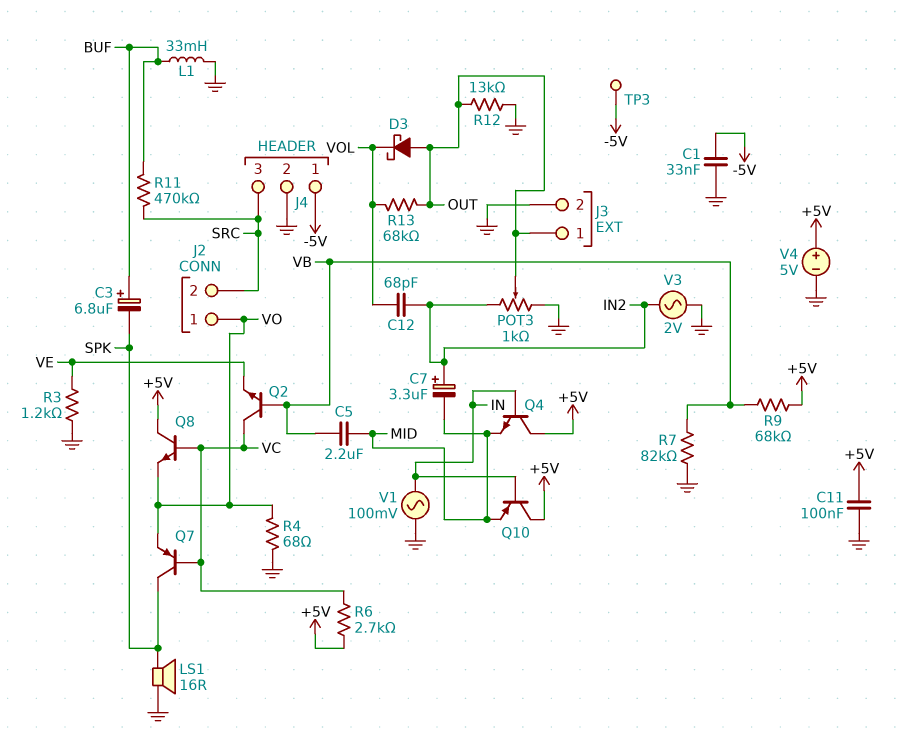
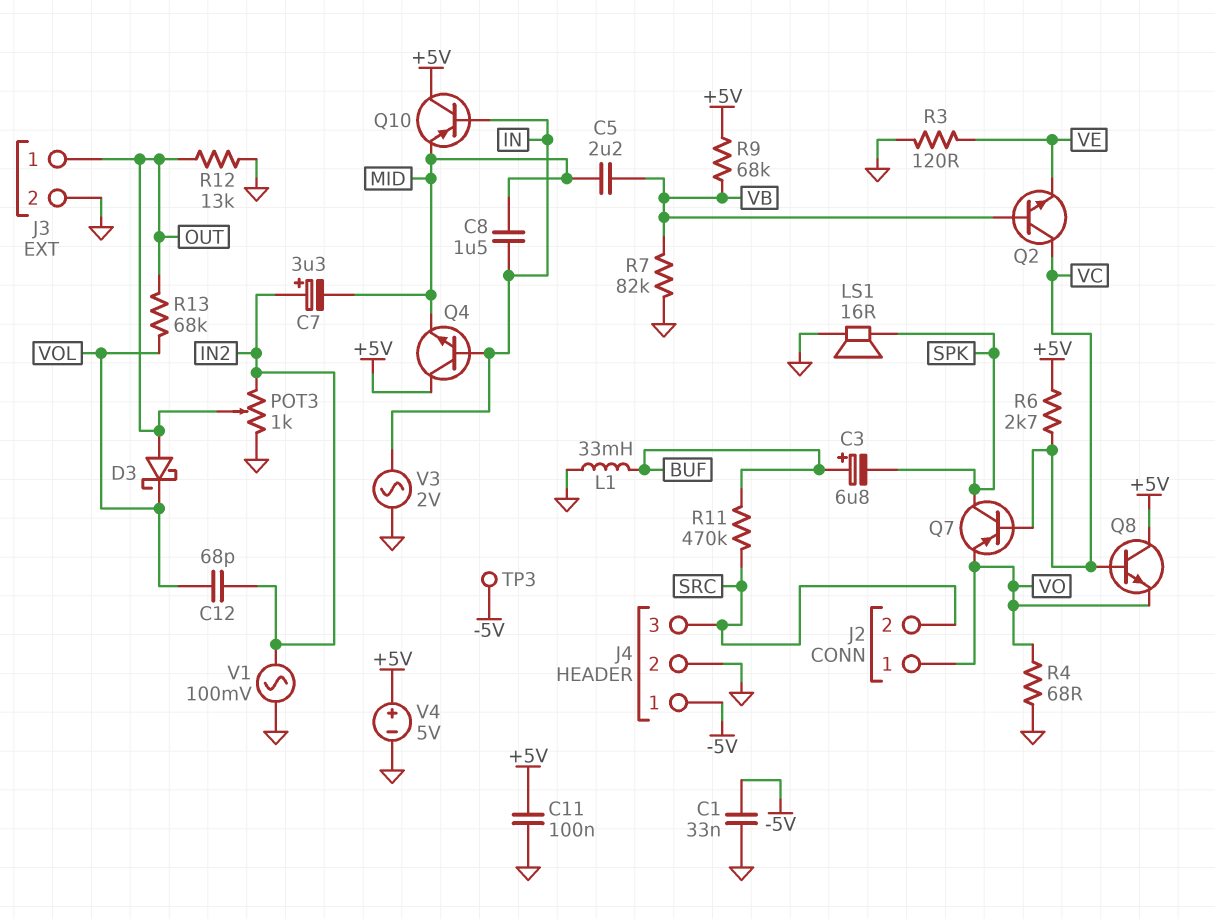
C8: none -> 1.5uF (IN, MID)
R3: 1.2k (GND, VE) -> 120 (GND, VE)
V1: AC 100mV (GND, IN) -> AC 100mV (GND, IN2)
V3: AC 2V (GND, IN2) -> AC 2V (GND, IN)

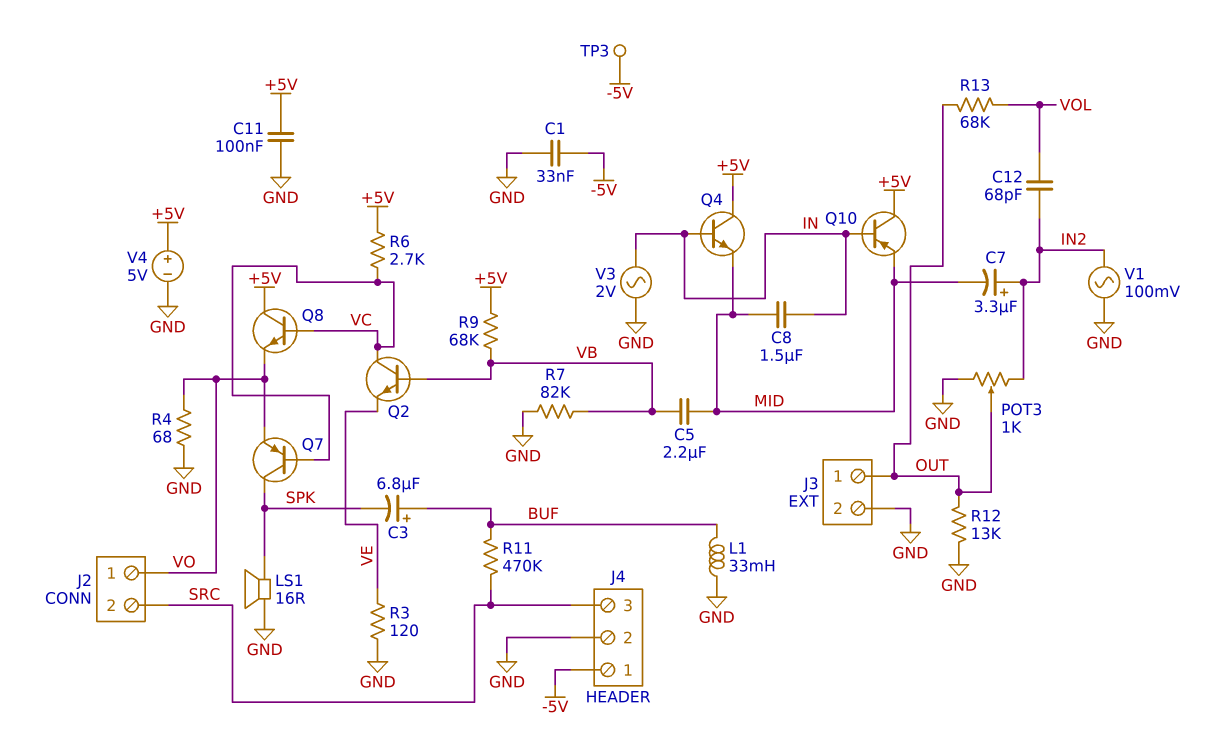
D3: schottky (A OUT, K VOL) -> none

